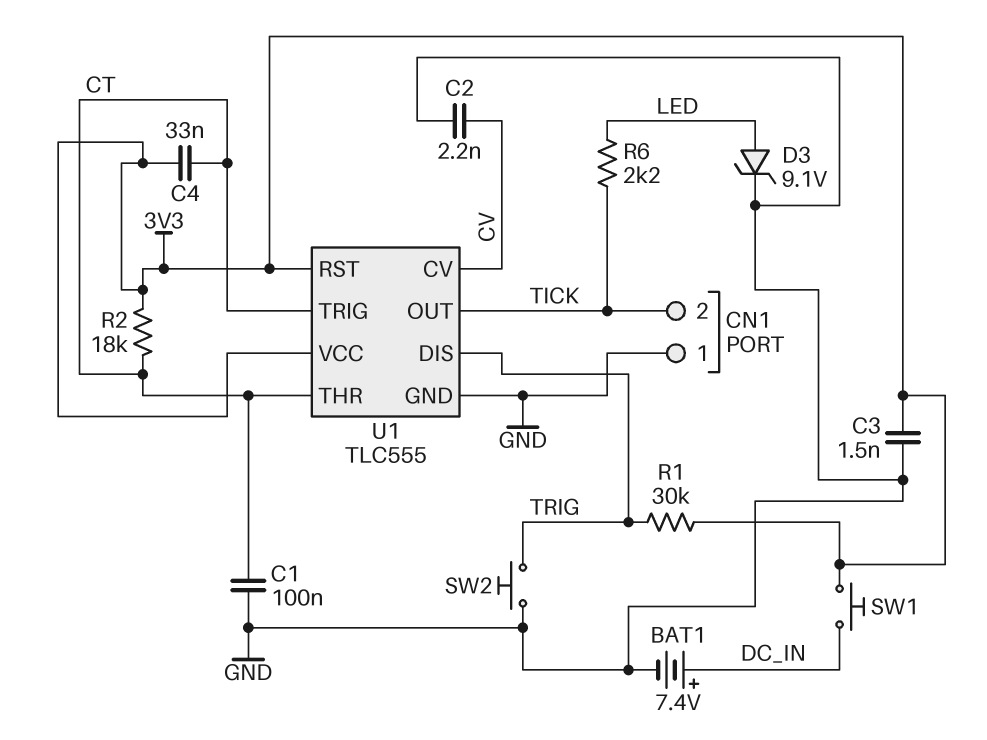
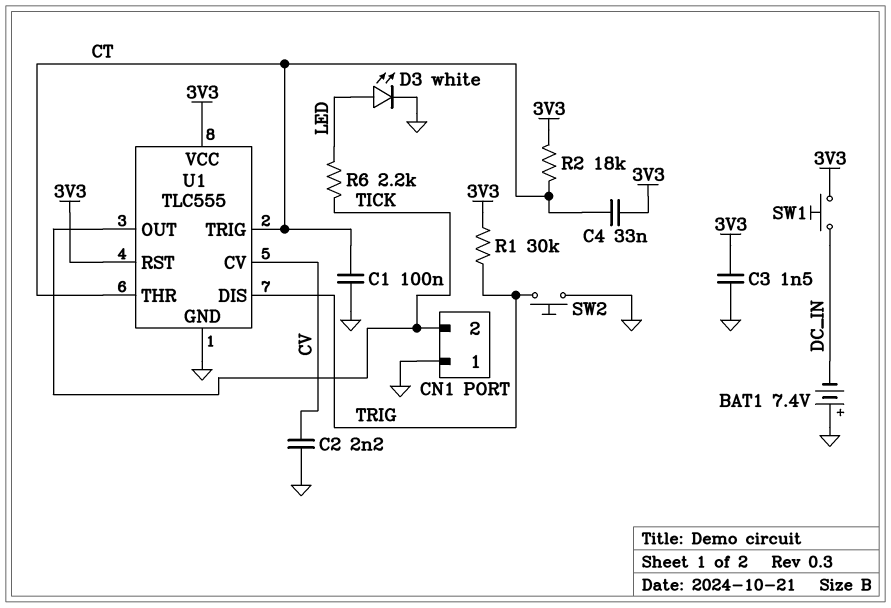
BAT1: 7.4V (plus DC_IN, minus GND) -> 7.4V (plus GND, minus DC_IN)
D3: zener 9.1V (A LED, K GND) -> LED white (A LED, K GND)

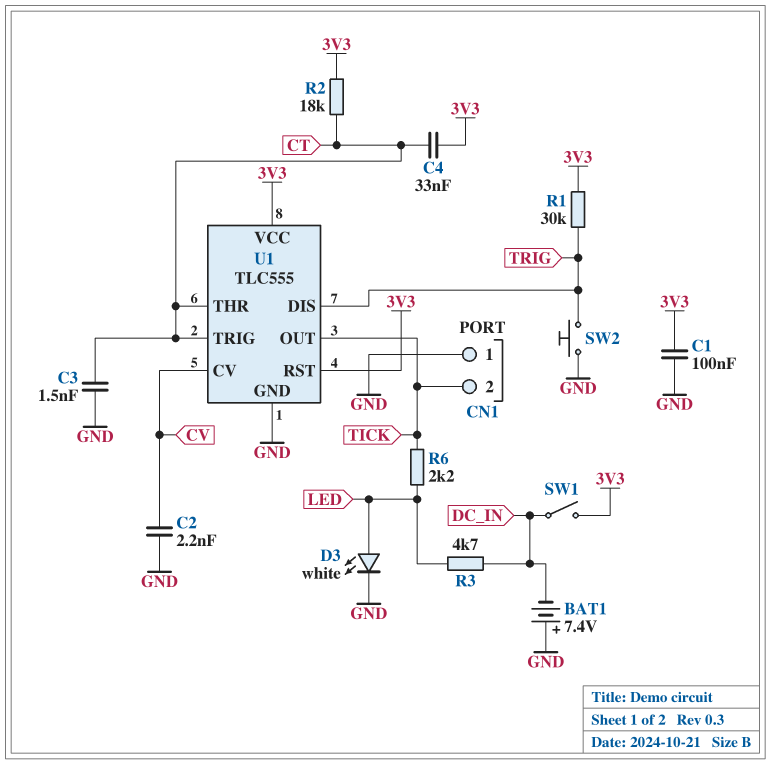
C1: 100nF (CT, GND) -> 100nF (3V3, GND)
C3: 1.5nF (3V3, GND) -> 1.5nF (CT, GND)
R3: none -> 4.7k (DC_IN, LED)
SW1: button (3V3, DC_IN) -> switch (3V3, DC_IN)

